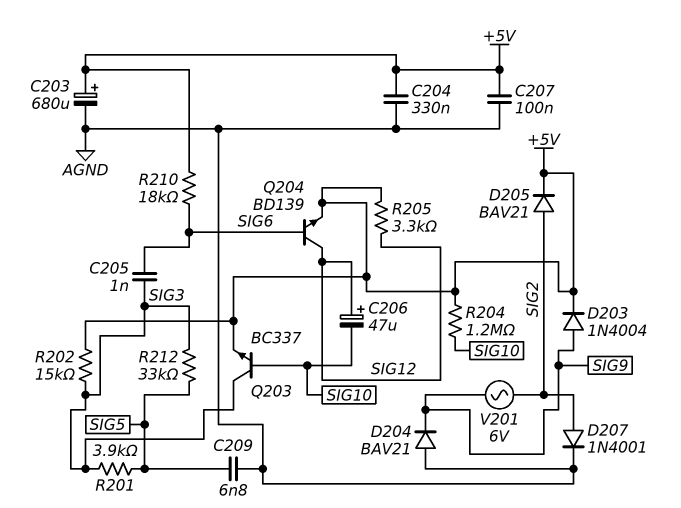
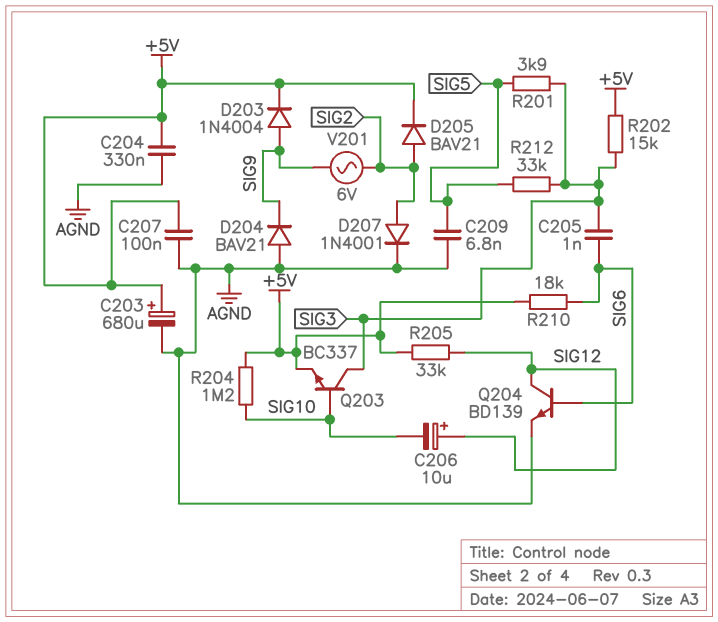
C206: 47uF (plus SIG12, minus SIG10) -> 10uF (plus SIG12, minus SIG10)
Q204: NPN BD139 (B SIG6, C SIG12, E +5V) -> NPN BD139 (B SIG6, C SIG12, E AGND)
R205: 3.3k (+5V, SIG12) -> 33k (+5V, SIG12)

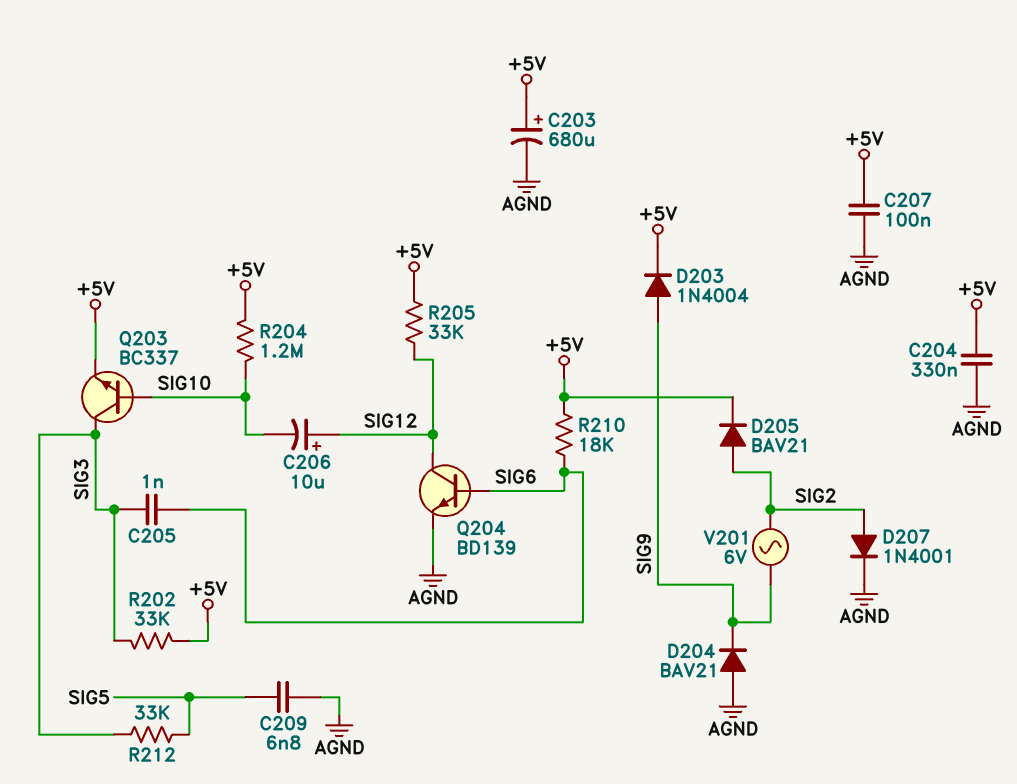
R201: 3.9k (SIG3, SIG5) -> none
R202: 15k (+5V, SIG3) -> 33k (+5V, SIG3)

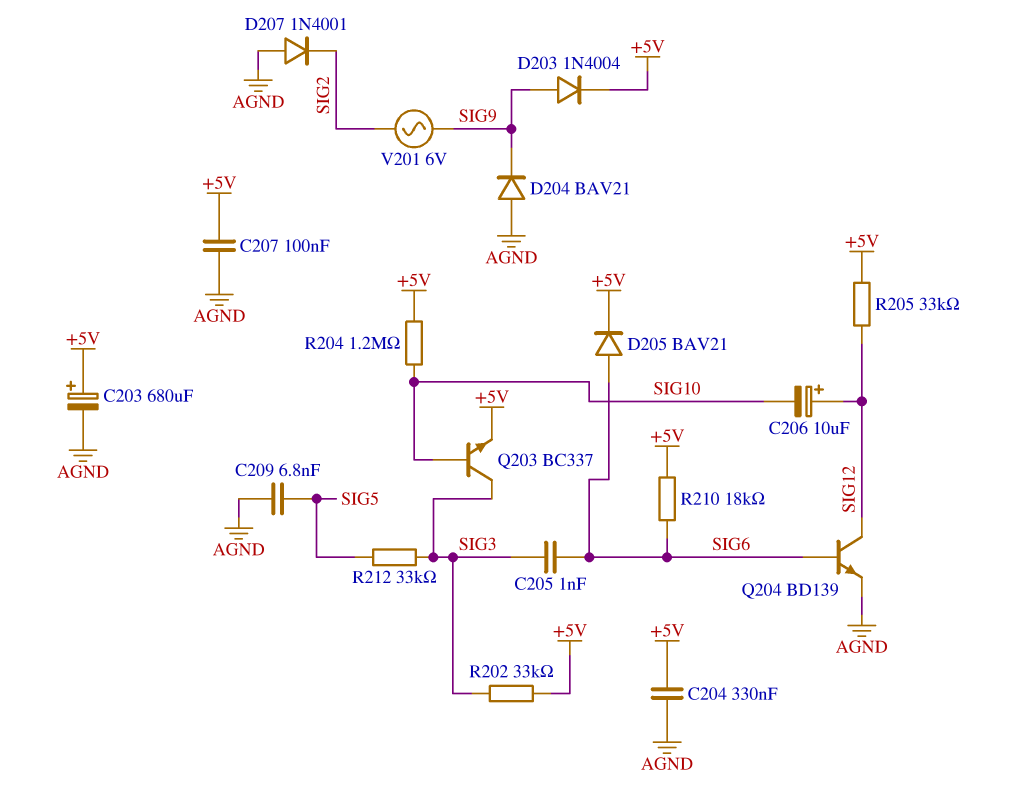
D205: diode BAV21 (A SIG2, K +5V) -> diode BAV21 (A SIG6, K +5V)
D207: diode 1N4001 (A SIG2, K AGND) -> diode 1N4001 (A AGND, K SIG2)

